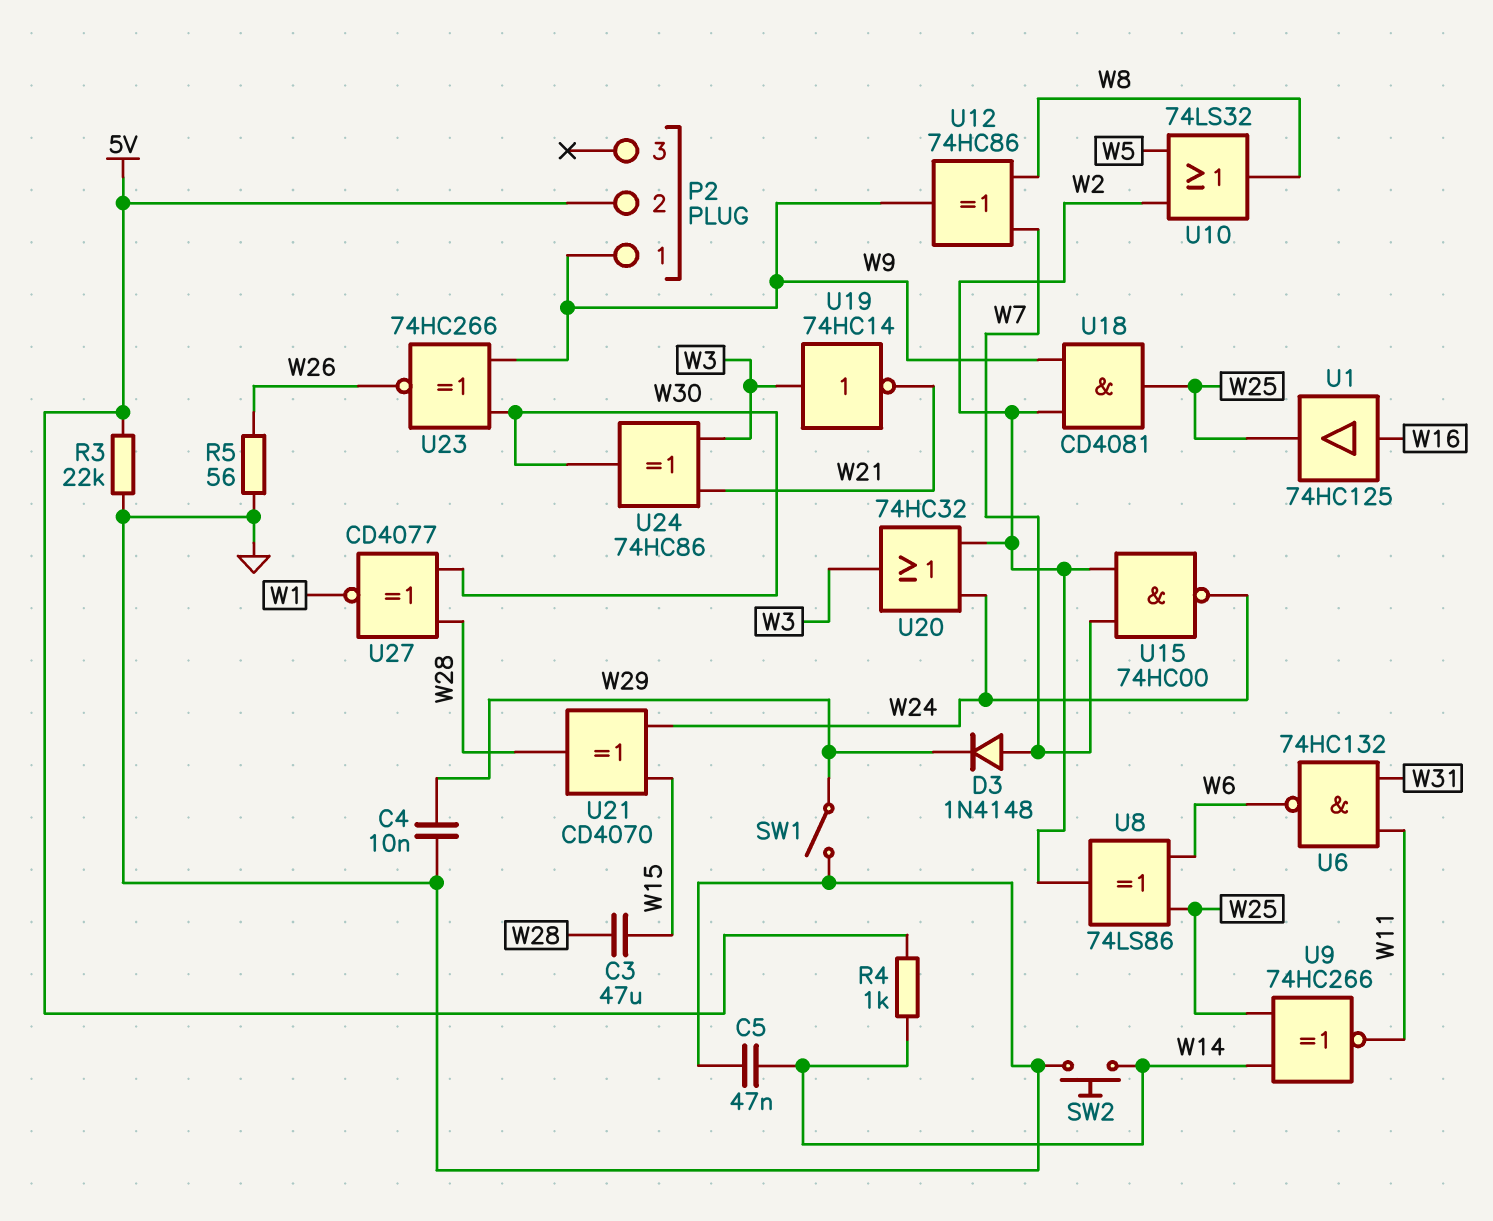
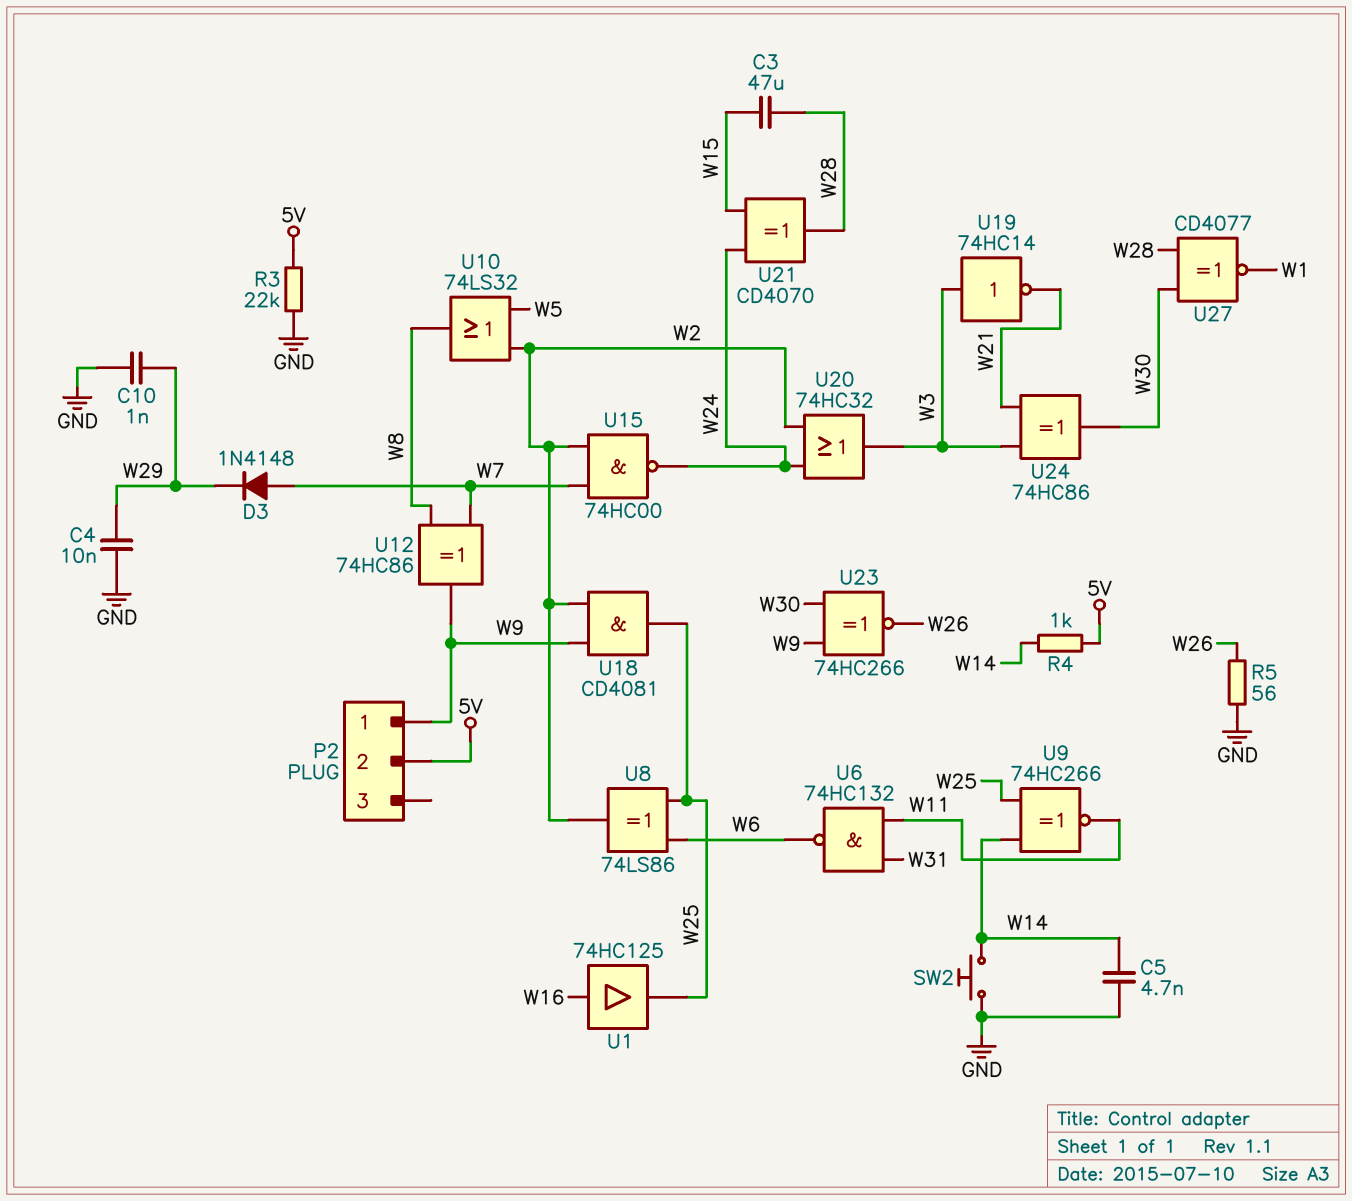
C5: 47nF (GND, W14) -> 4.7nF (GND, W14)
C10: none -> 1nF (GND, W29)
SW1: switch (GND, W29) -> none

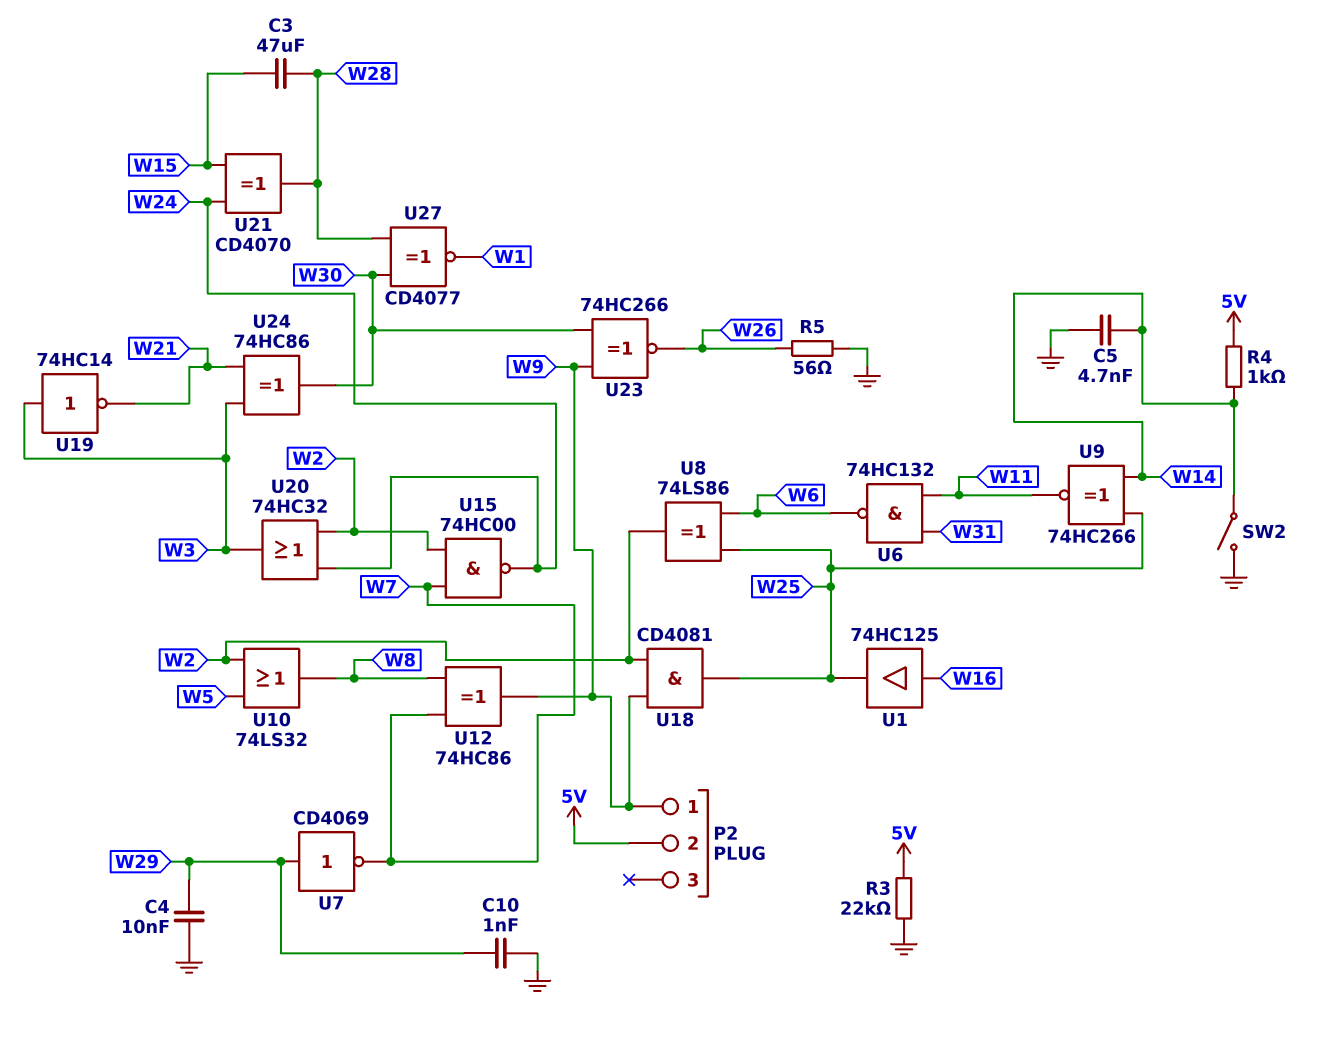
D3: diode 1N4148 (A W7, K W29) -> none
SW2: button (GND, W14) -> switch (GND, W14)
U7: none -> NOT CD4069 (in W29, out W7)

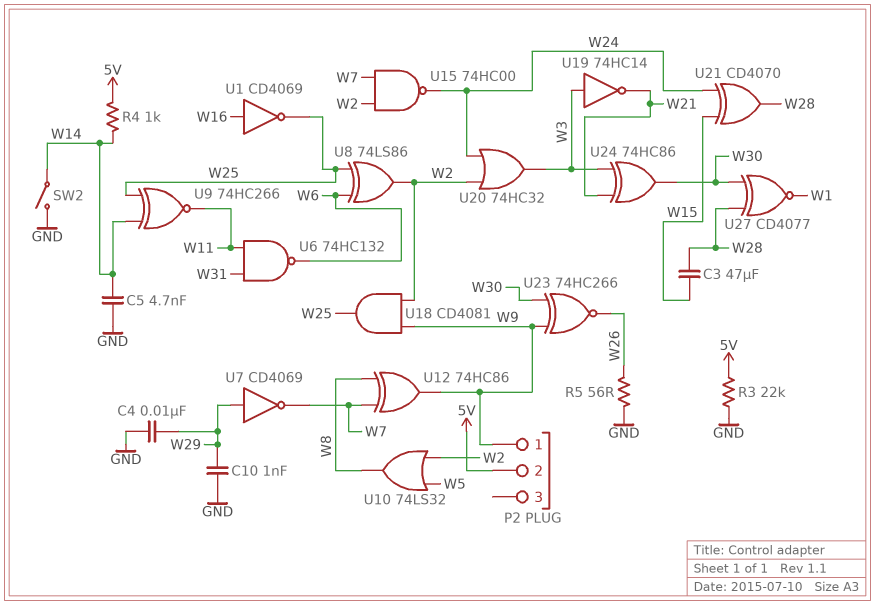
U1: buffer 74HC125 (in W16, out W25) -> NOT CD4069 (in W16, out W25)

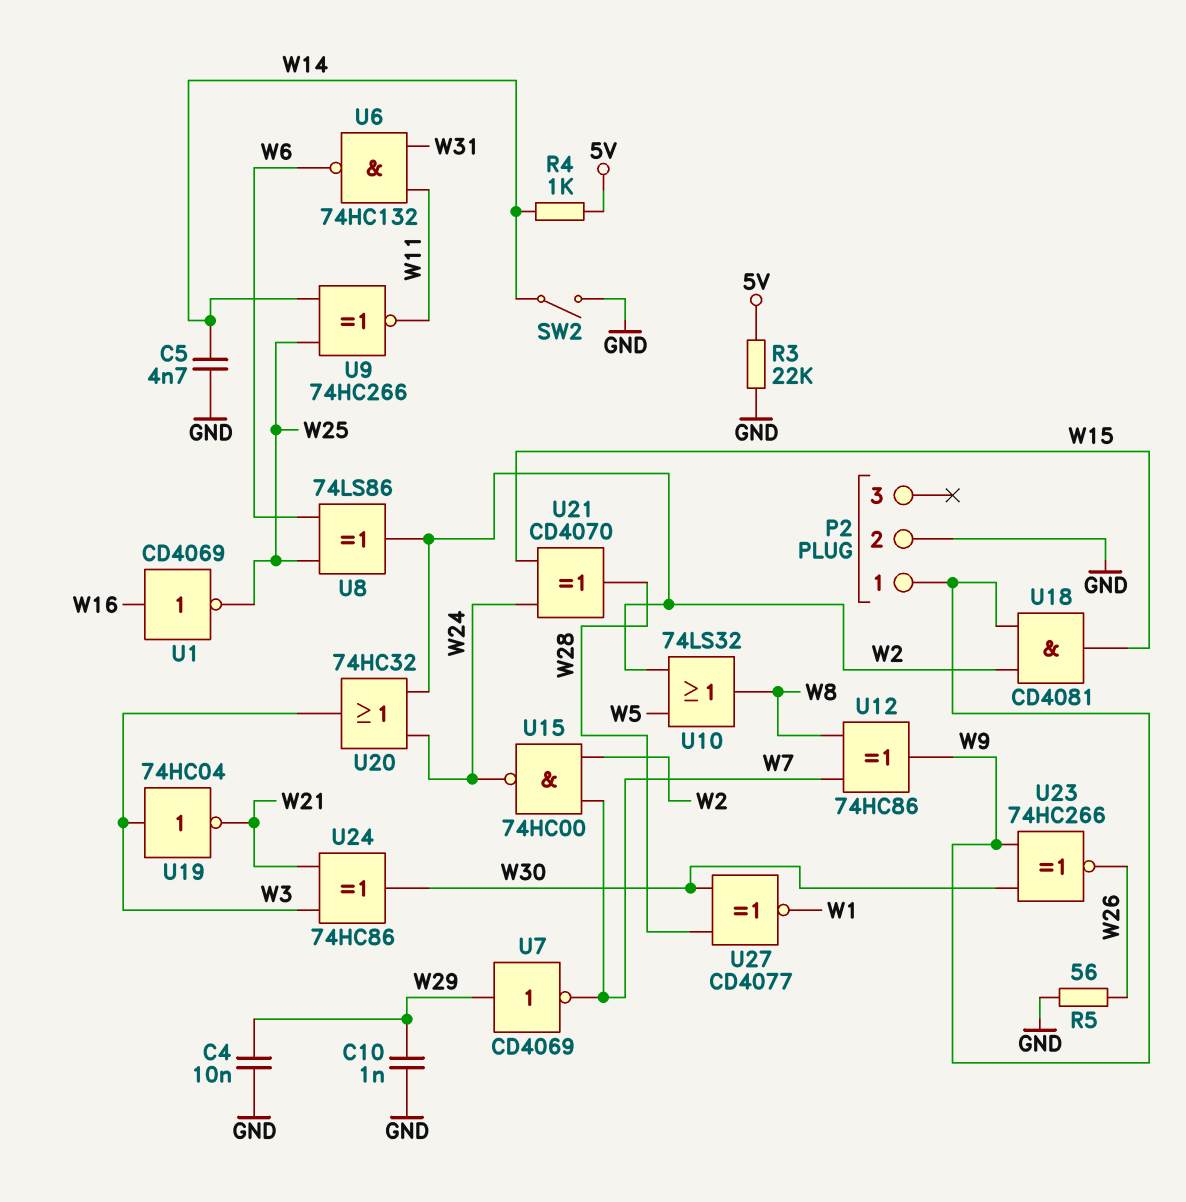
C3: 47uF (W15, W28) -> none
P2 pin 2: 5V -> GND
U18: AND CD4081 (in W2, in W9, out W25) -> AND CD4081 (in W2, in W9, out W15)
U19: NOT 74HC14 (in W3, out W21) -> NOT 74HC04 (in W3, out W21)

